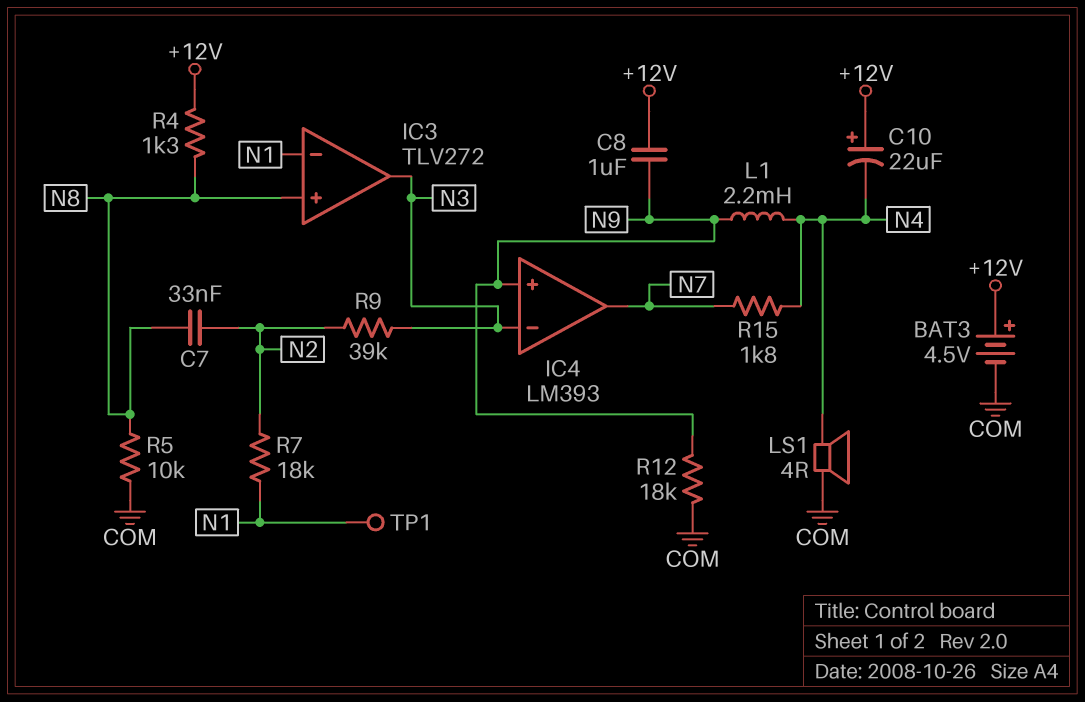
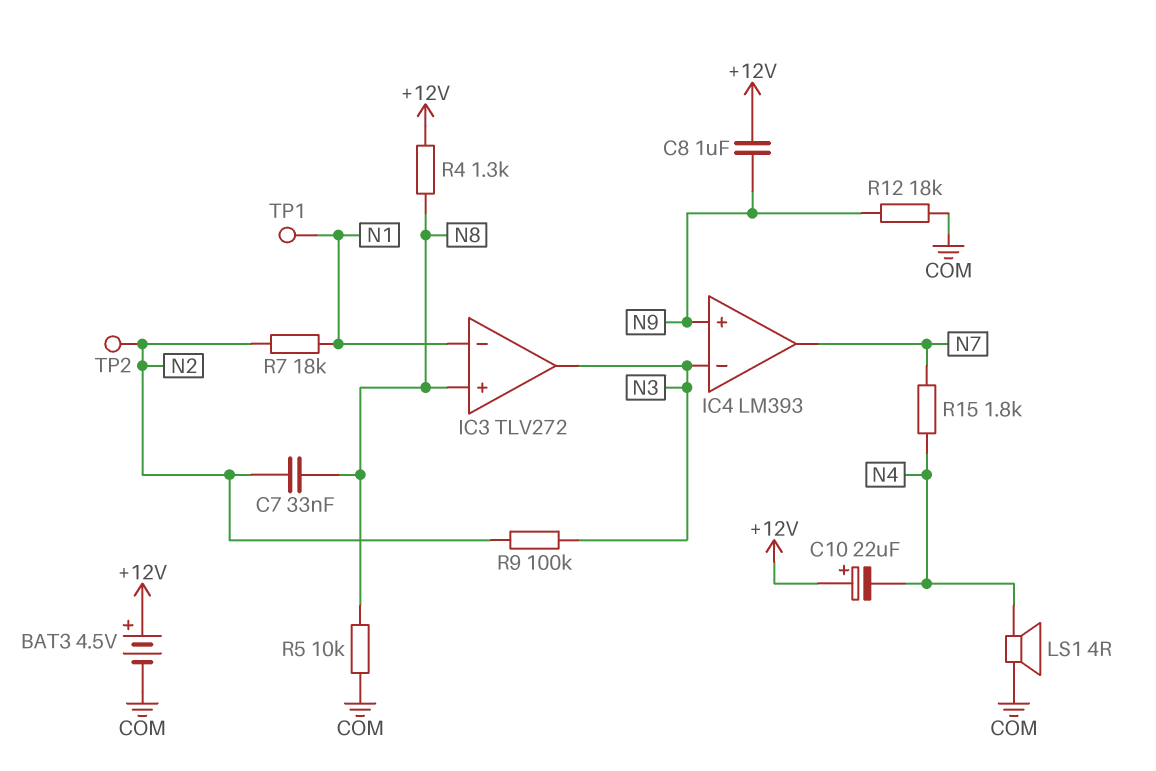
L1: 2.2mH (N4, N9) -> none
R9: 39k (N2, N3) -> 100k (N2, N3)
TP2: none -> test point (N2)

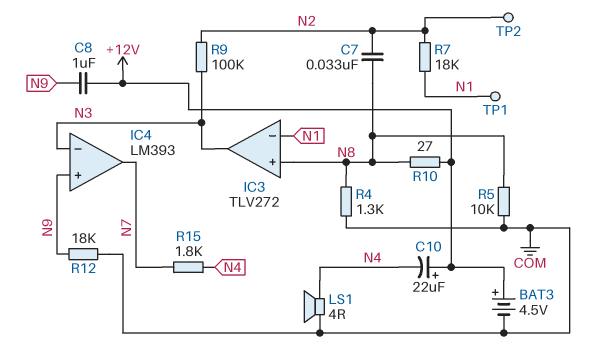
R4: 1.3k (+12V, N8) -> 1.3k (COM, N8)
R10: none -> 27 (+12V, N8)

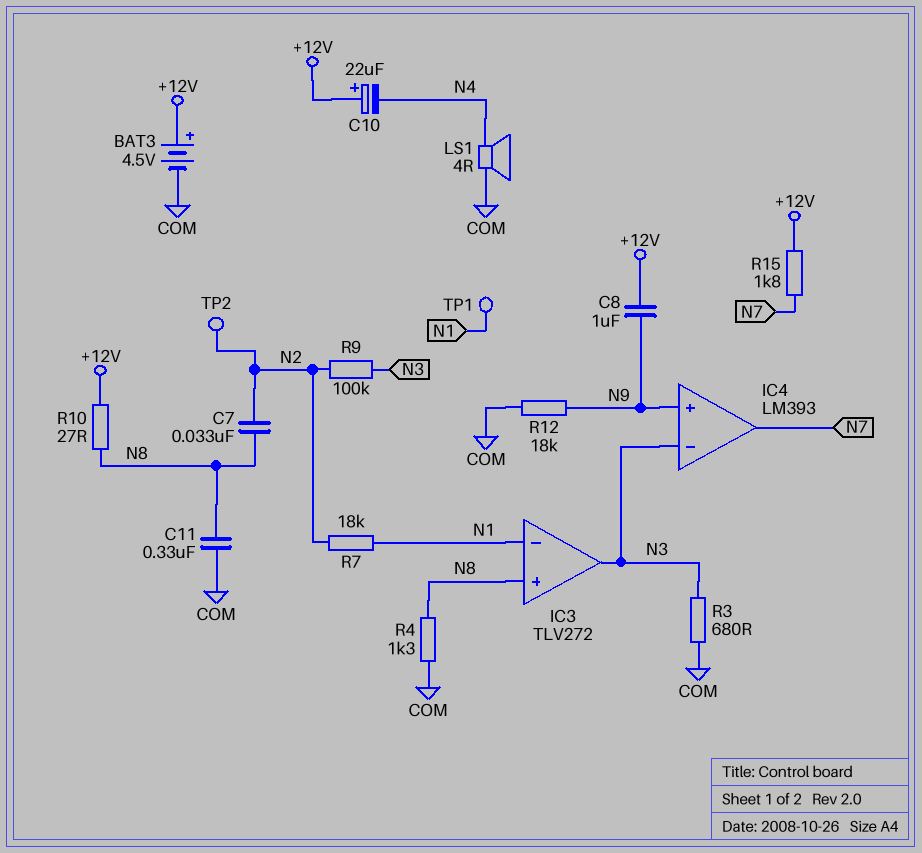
C11: none -> 330nF (COM, N8)
R3: none -> 680 (COM, N3)
R5: 10k (COM, N8) -> none
R15: 1.8k (N4, N7) -> 1.8k (+12V, N7)

